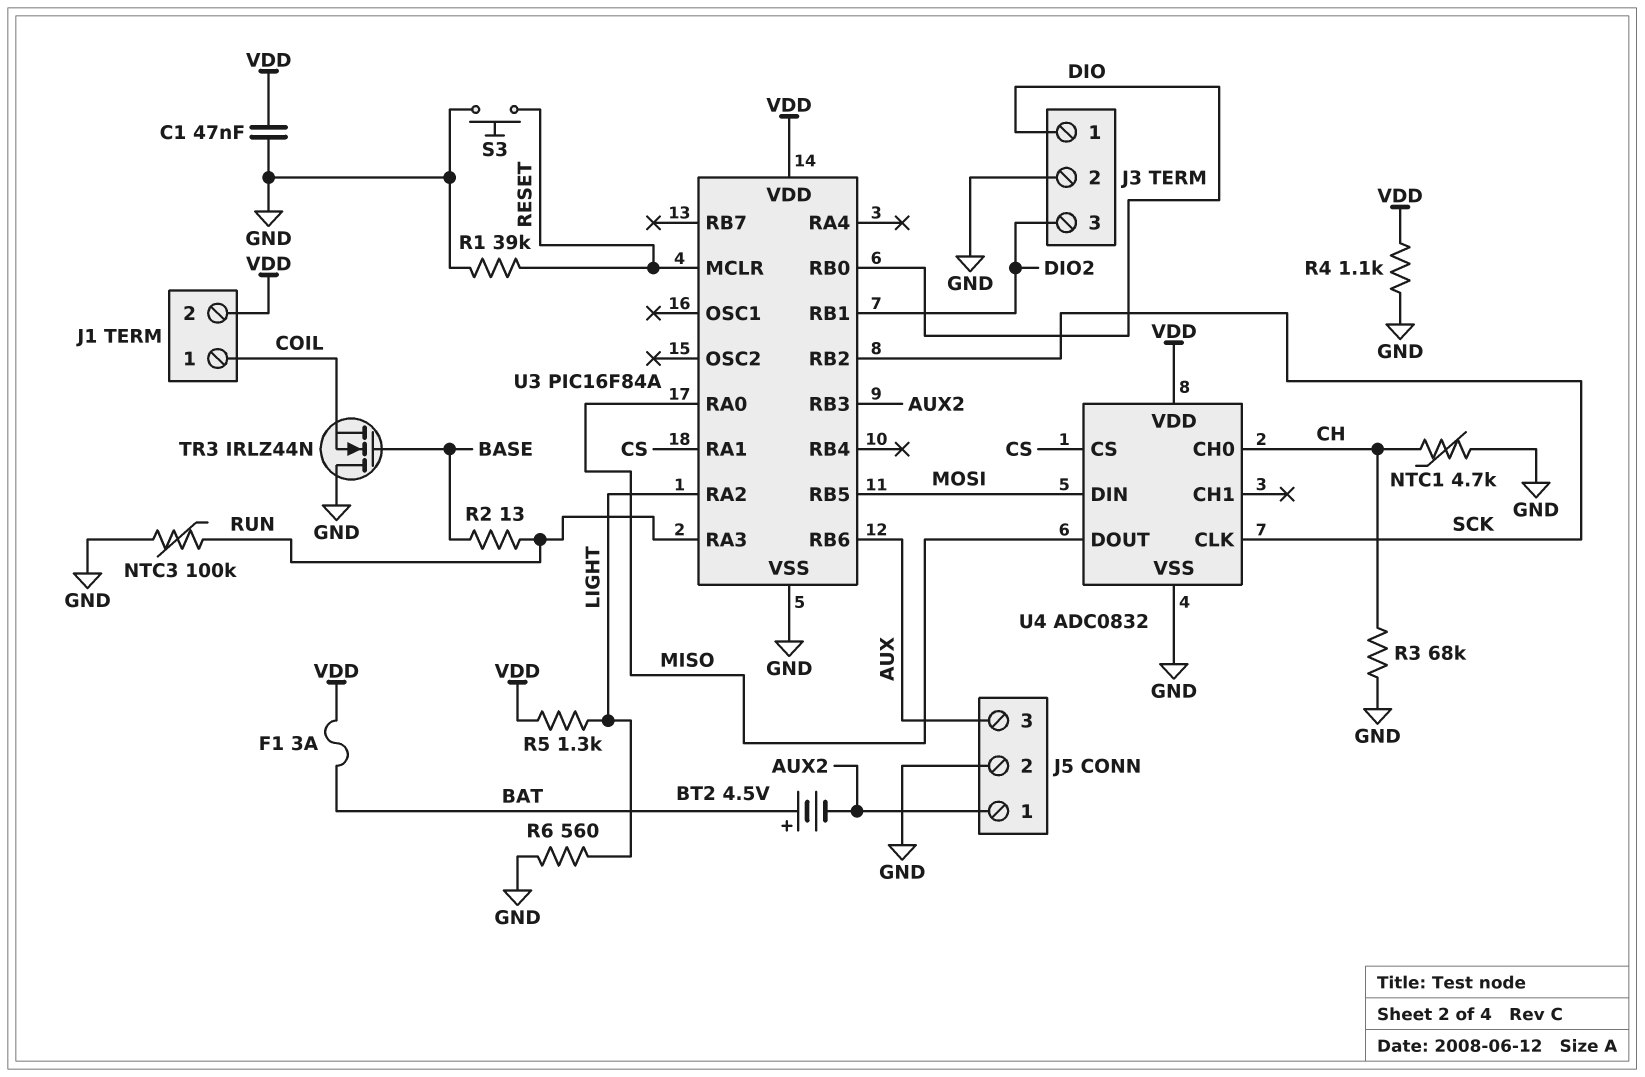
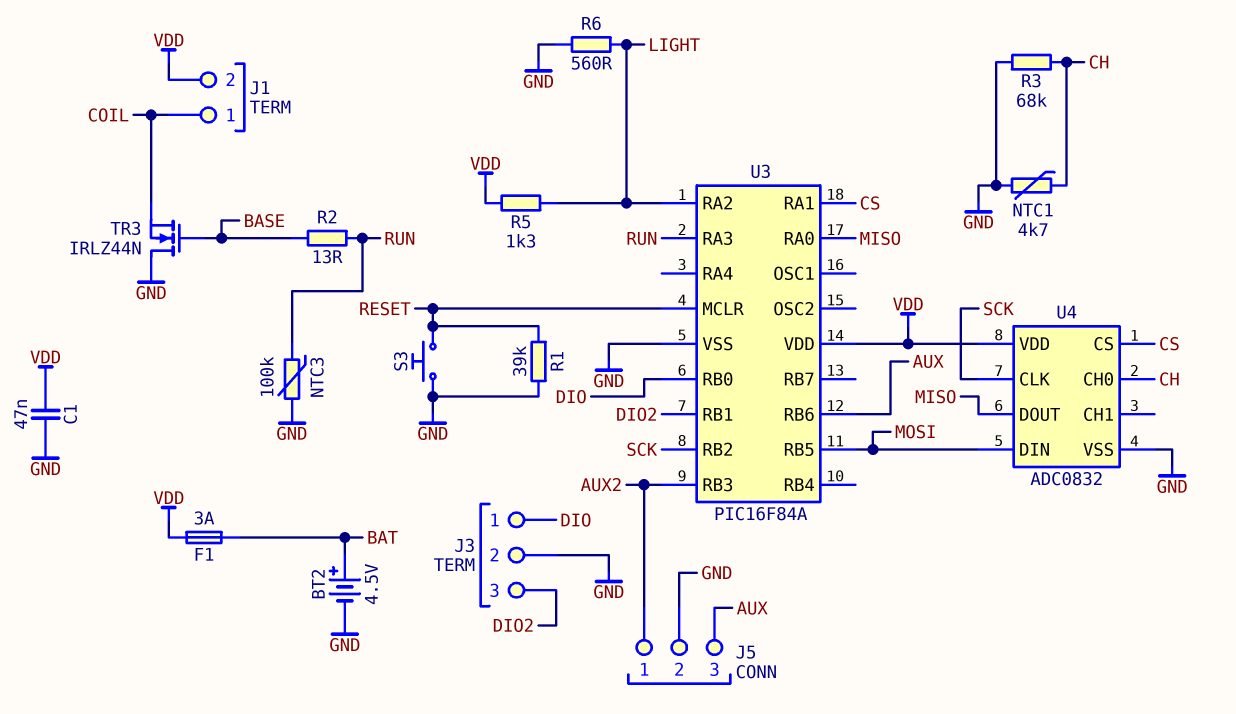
BT2: 4.5V (plus BAT, minus AUX2) -> 4.5V (plus BAT, minus GND)
R4: 1.1k (GND, VDD) -> none

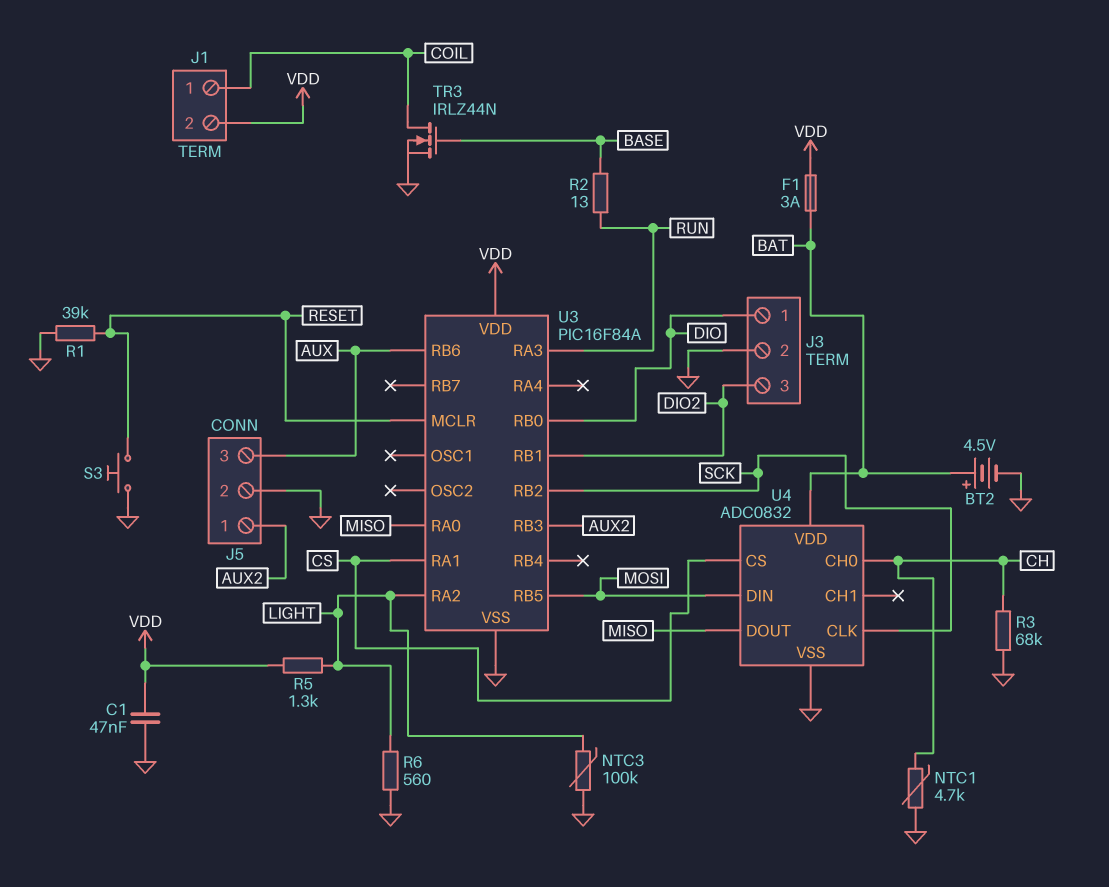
NTC3: 100k (GND, RUN) -> 100k (GND, LIGHT)
TR3: NMOS IRLZ44N (G BASE, D GND, S COIL) -> NMOS IRLZ44N (G BASE, D COIL, S GND)
U4 pin VDD: VDD -> BAT

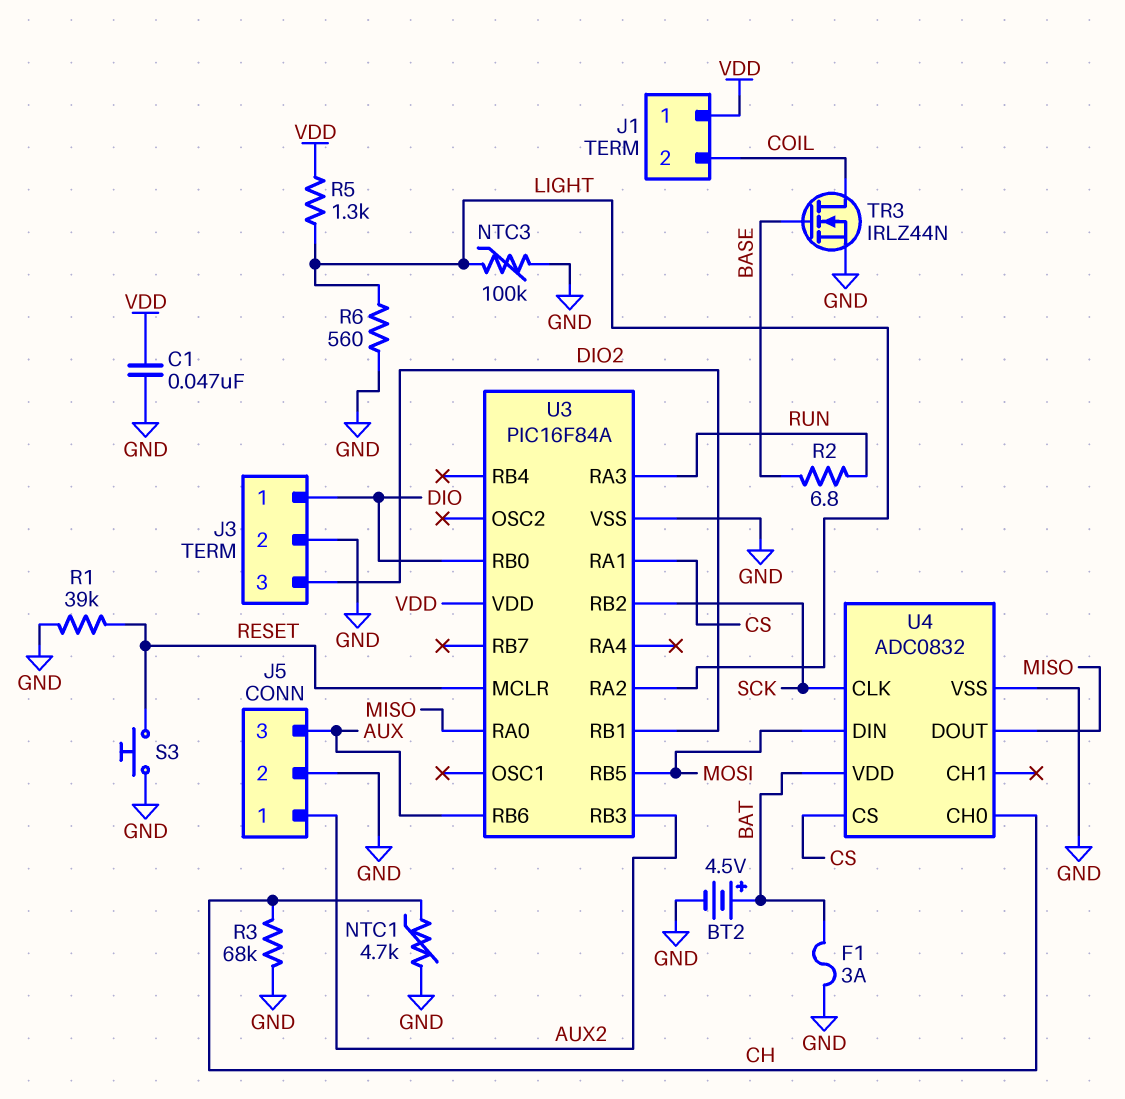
F1: 3A (BAT, VDD) -> 3A (BAT, GND)
J1 pin 1: COIL -> VDD
J1 pin 2: VDD -> COIL
R2: 13 (BASE, RUN) -> 6.8 (BASE, RUN)

